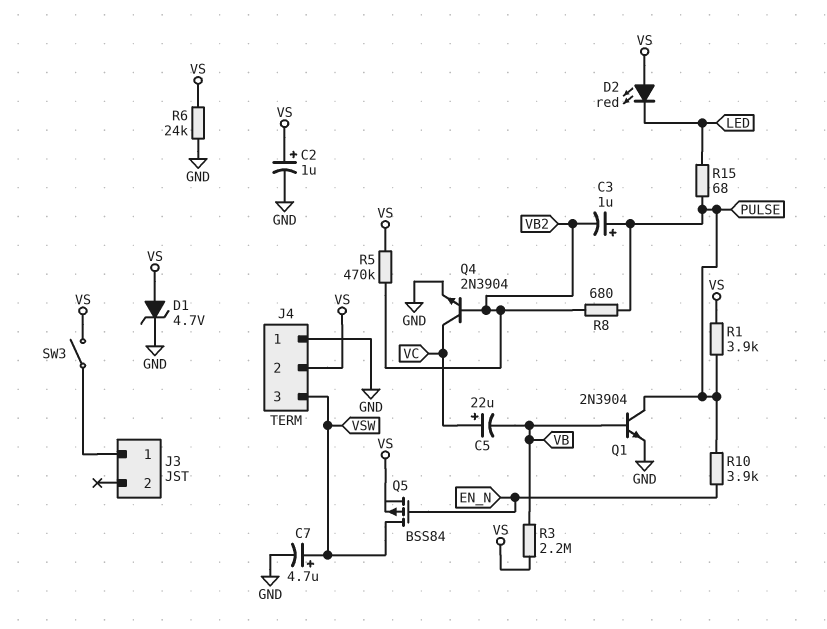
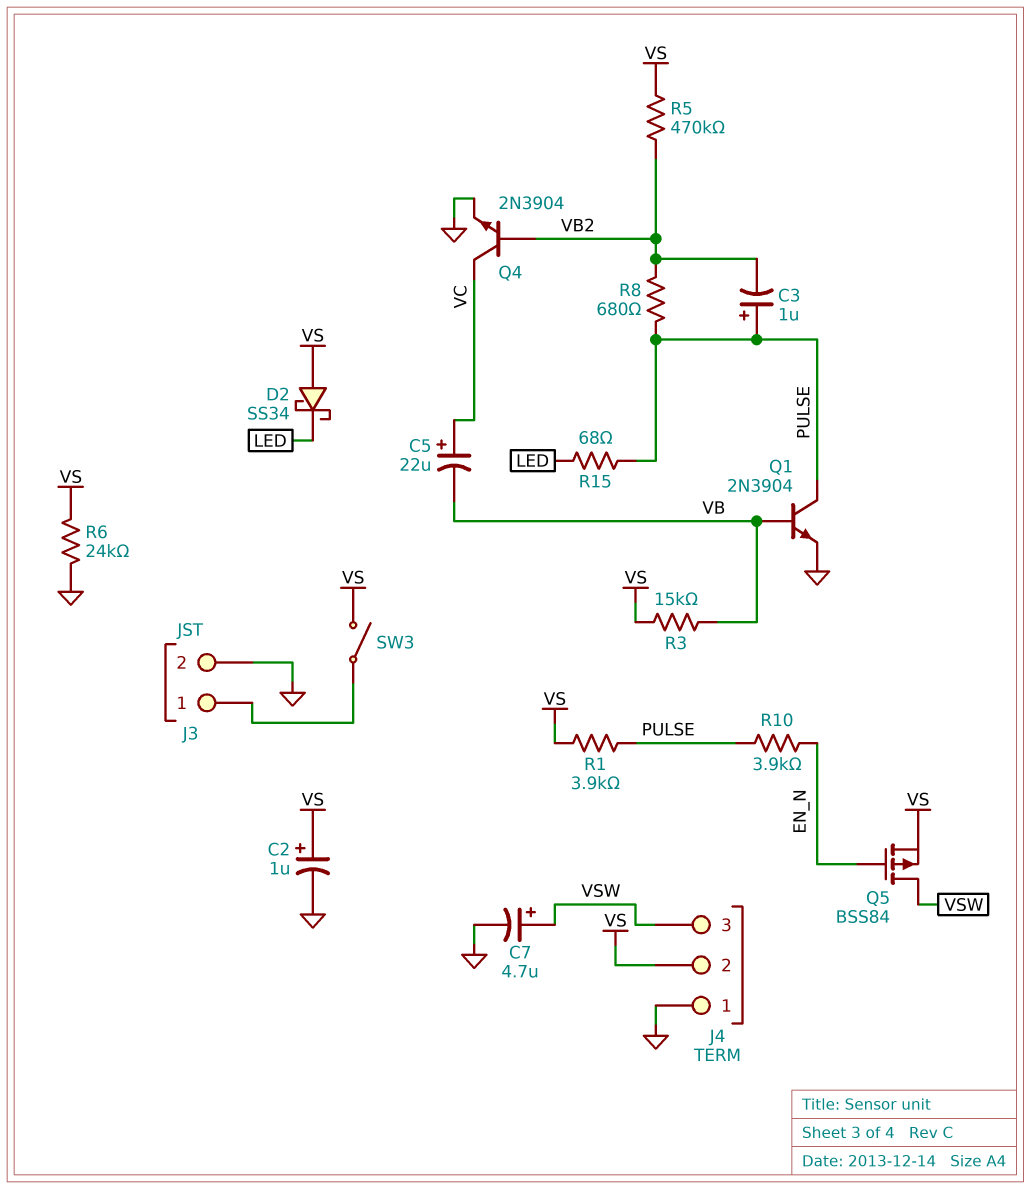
D1: zener 4.7V (A VS, K GND) -> none
D2: LED red (A VS, K LED) -> schottky SS34 (A VS, K LED)
J3 pin 2: none -> GND
R3: 2.2M (VB, VS) -> 15k (VB, VS)

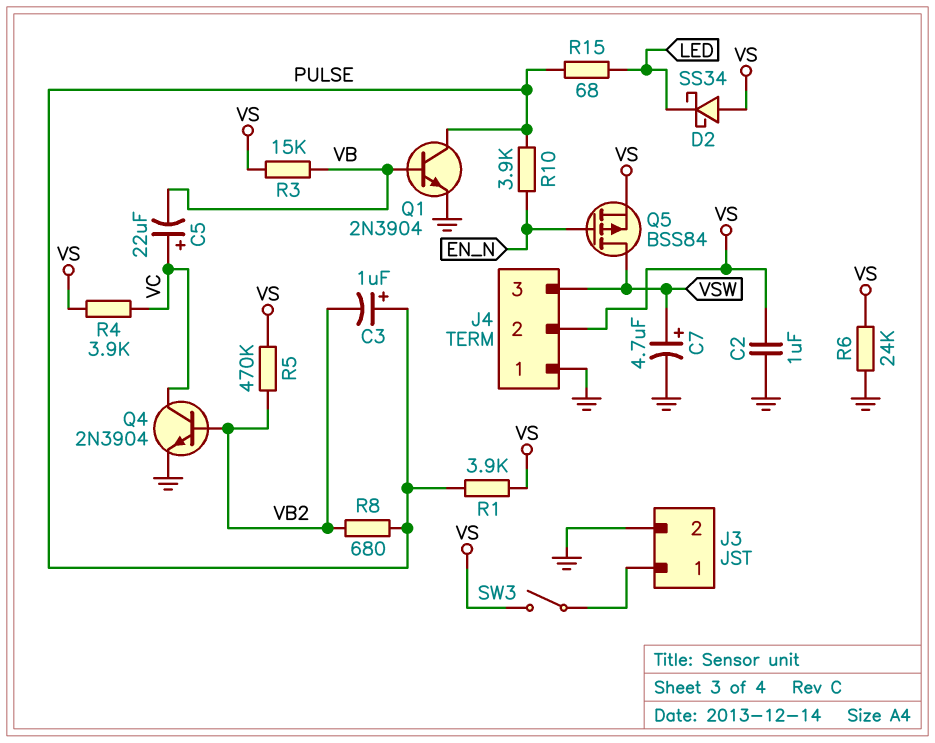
C2: 1uF (plus VS, minus GND) -> 1uF (GND, VS)
R4: none -> 3.9k (VC, VS)

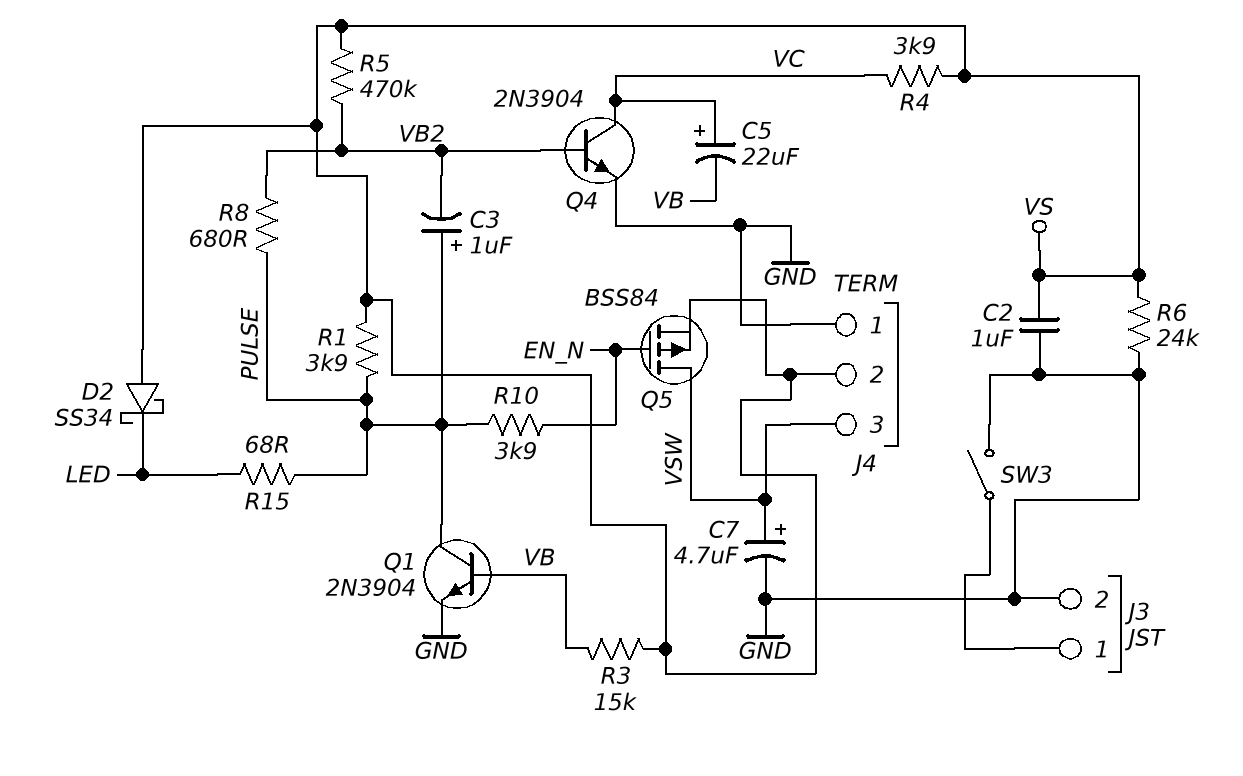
SW3: switch (J3/1, VS) -> switch (GND, J3/1)

